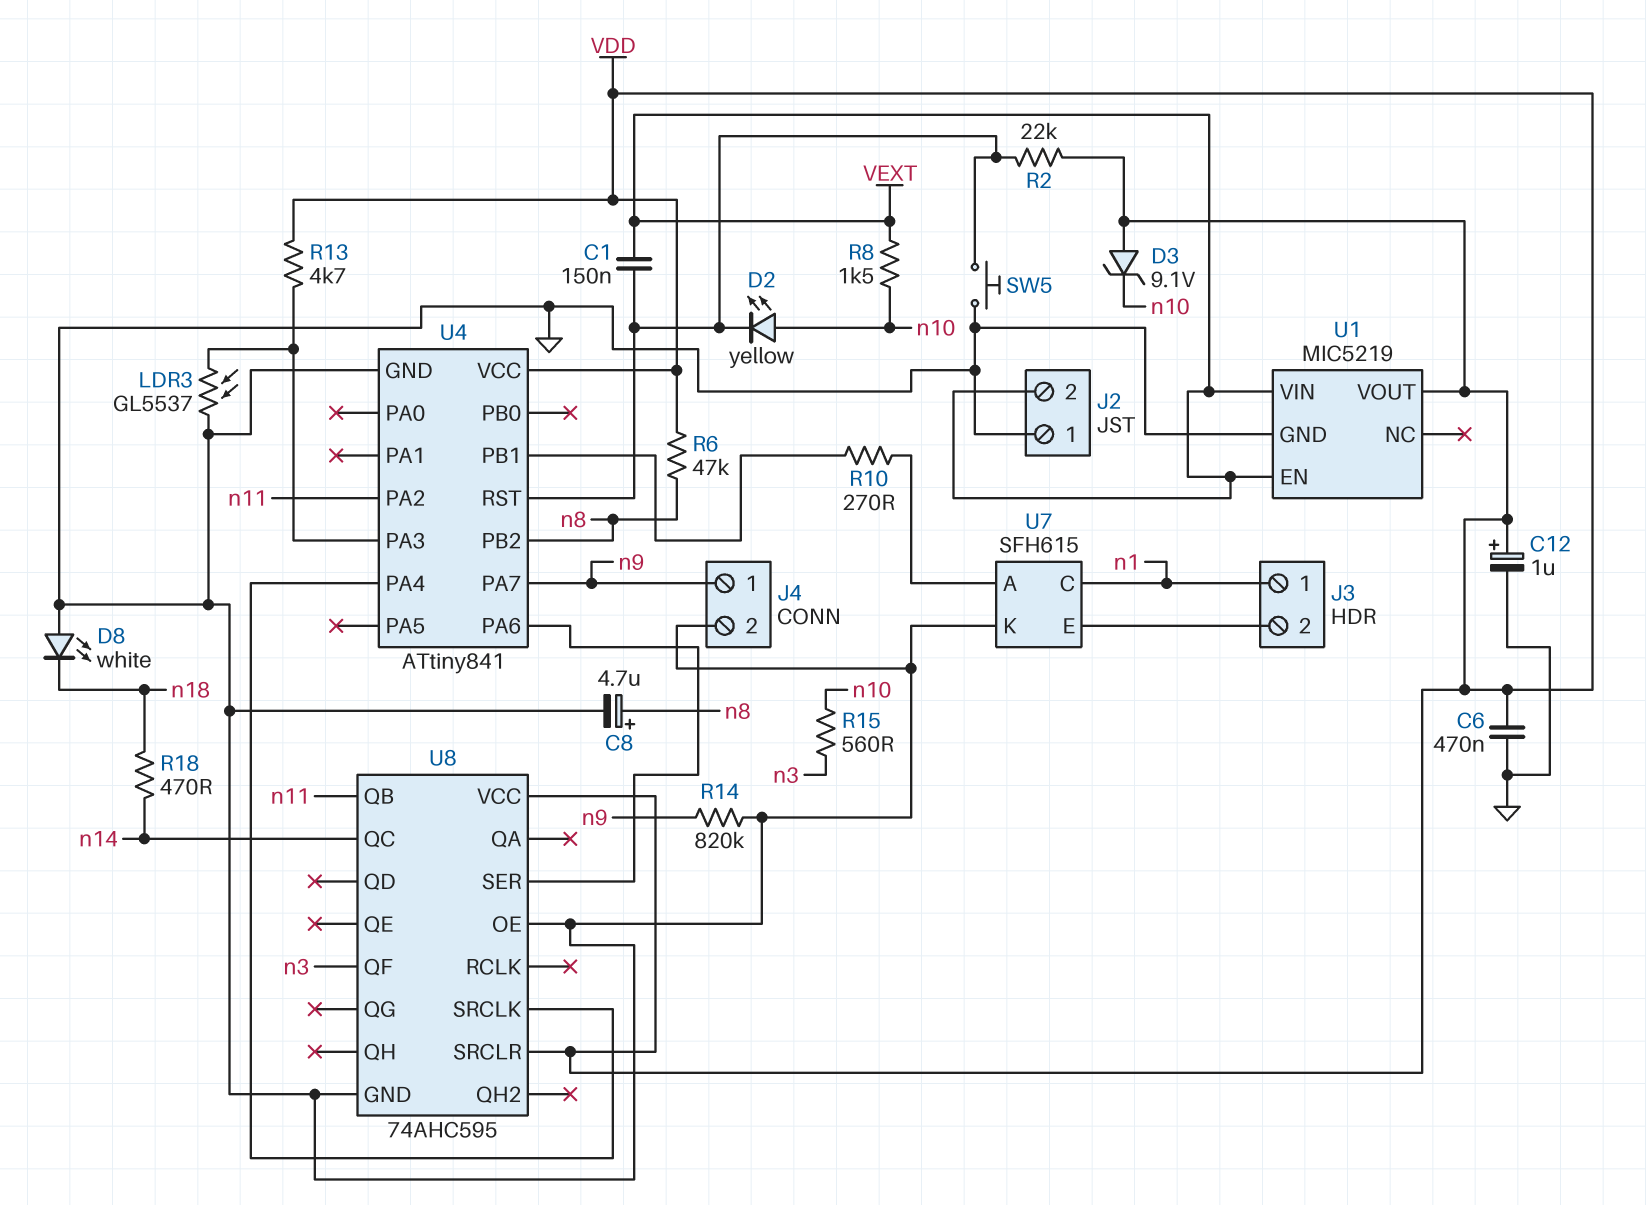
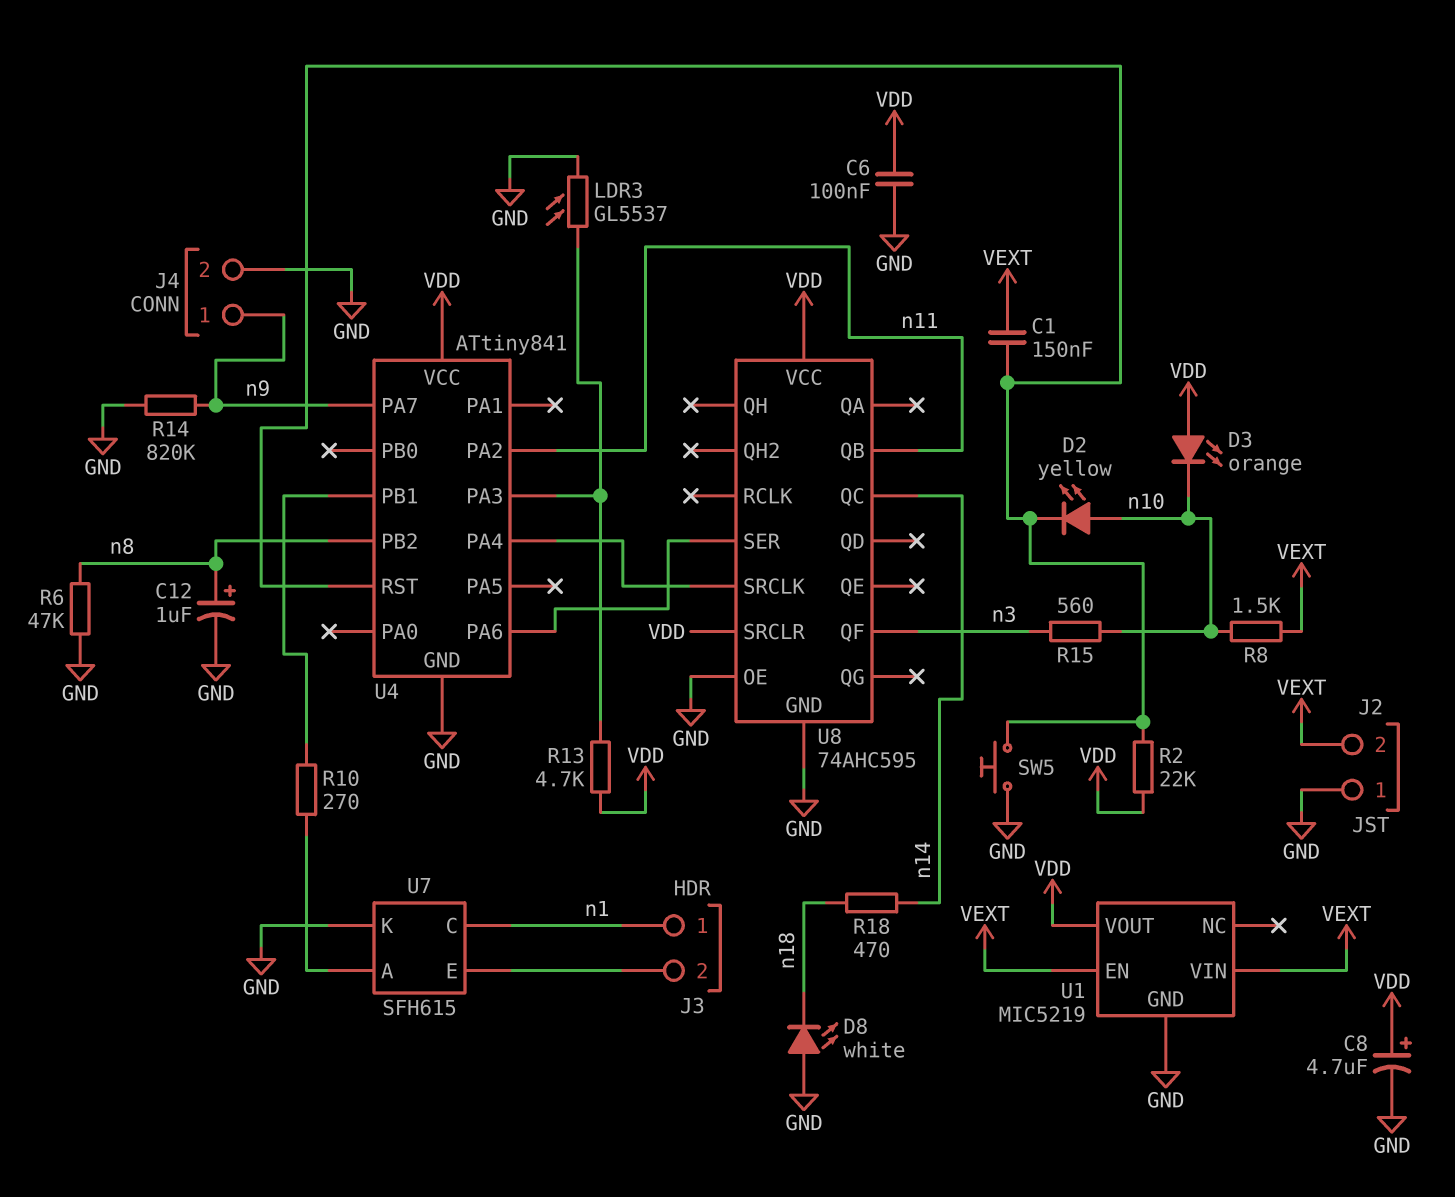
C6: 470nF (GND, VDD) -> 100nF (GND, VDD)
C8: 4.7uF (plus n8, minus GND) -> 4.7uF (plus VDD, minus GND)
C12: 1uF (plus VDD, minus GND) -> 1uF (plus n8, minus GND)
D3: zener 9.1V (A VDD, K n10) -> LED orange (A VDD, K n10)
R6: 47k (VDD, n8) -> 47k (GND, n8)

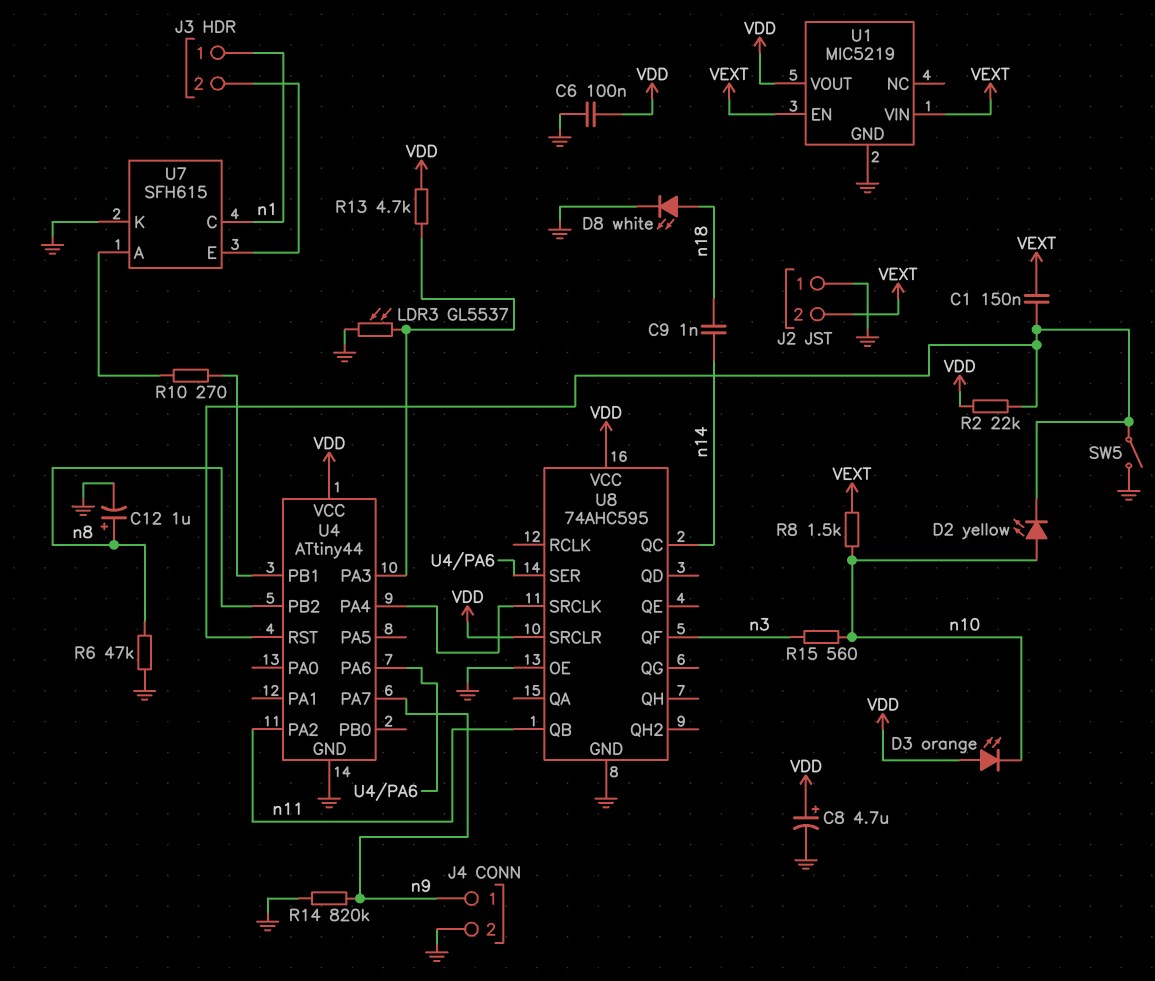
C9: none -> 1nF (n14, n18)
D8: LED white (A GND, K n18) -> LED white (A n18, K GND)
R18: 470 (n14, n18) -> none
SW5: button (GND, U4/RST) -> switch (GND, U4/RST)
U4: ATtiny841 -> ATtiny44

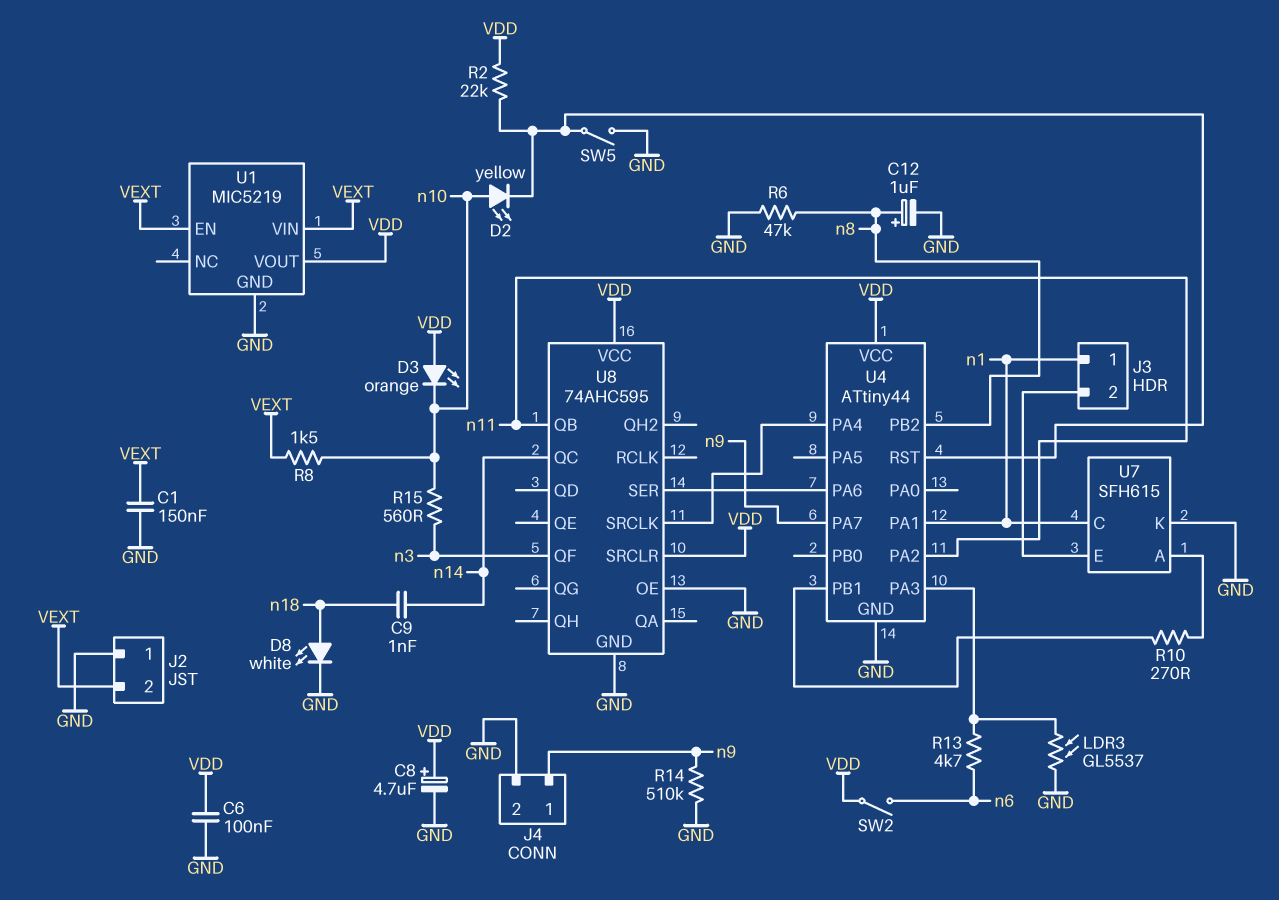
C1: 150nF (U4/RST, VEXT) -> 150nF (GND, VEXT)
R13: 4.7k (U4/PA3, VDD) -> 4.7k (U4/PA3, n6)
R14: 820k (GND, n9) -> 510k (GND, n9)
SW2: none -> switch (VDD, n6)
U4 pin PA1: none -> n1

